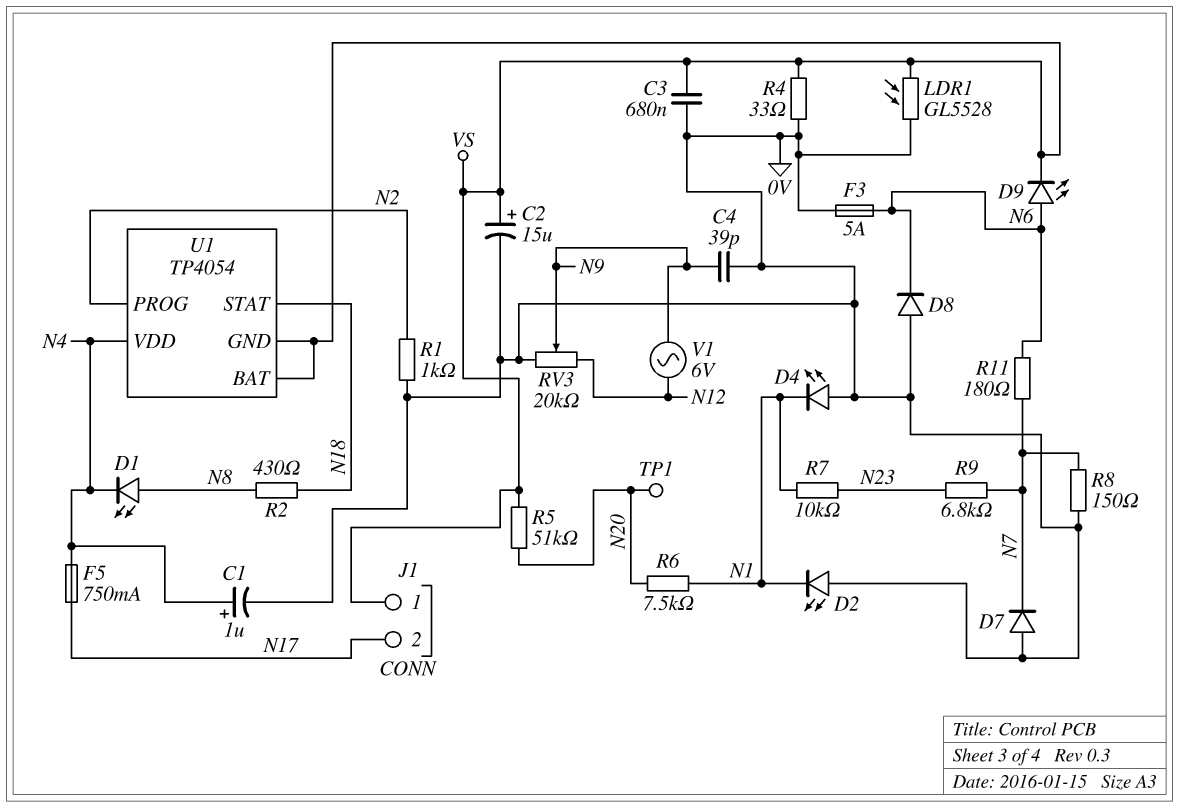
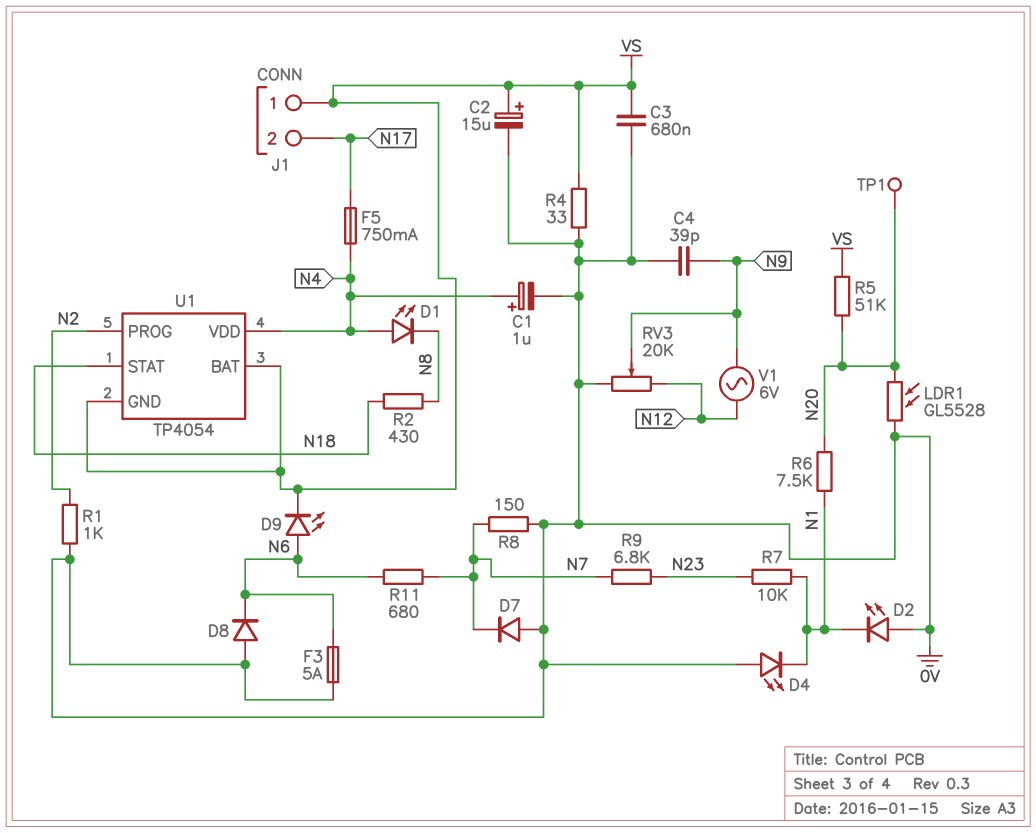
D1: LED (A N8, K N4) -> LED (A N4, K N8)
LDR1: GL5528 (0V, VS) -> GL5528 (0V, N20)
R11: 180 (N6, N7) -> 680 (N6, N7)

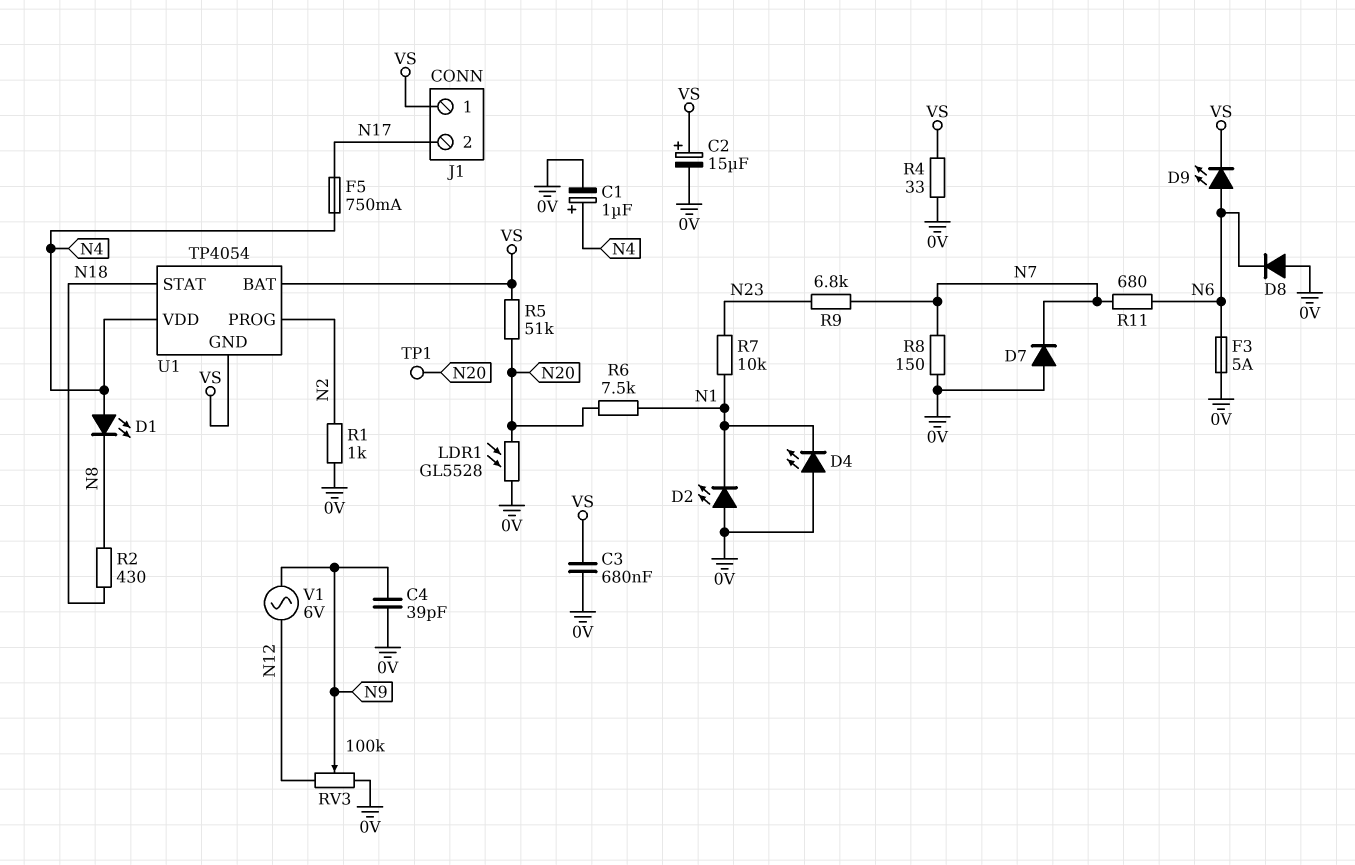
RV3: 20k (0V, N12, wiper N9) -> 100k (0V, N12, wiper N9)

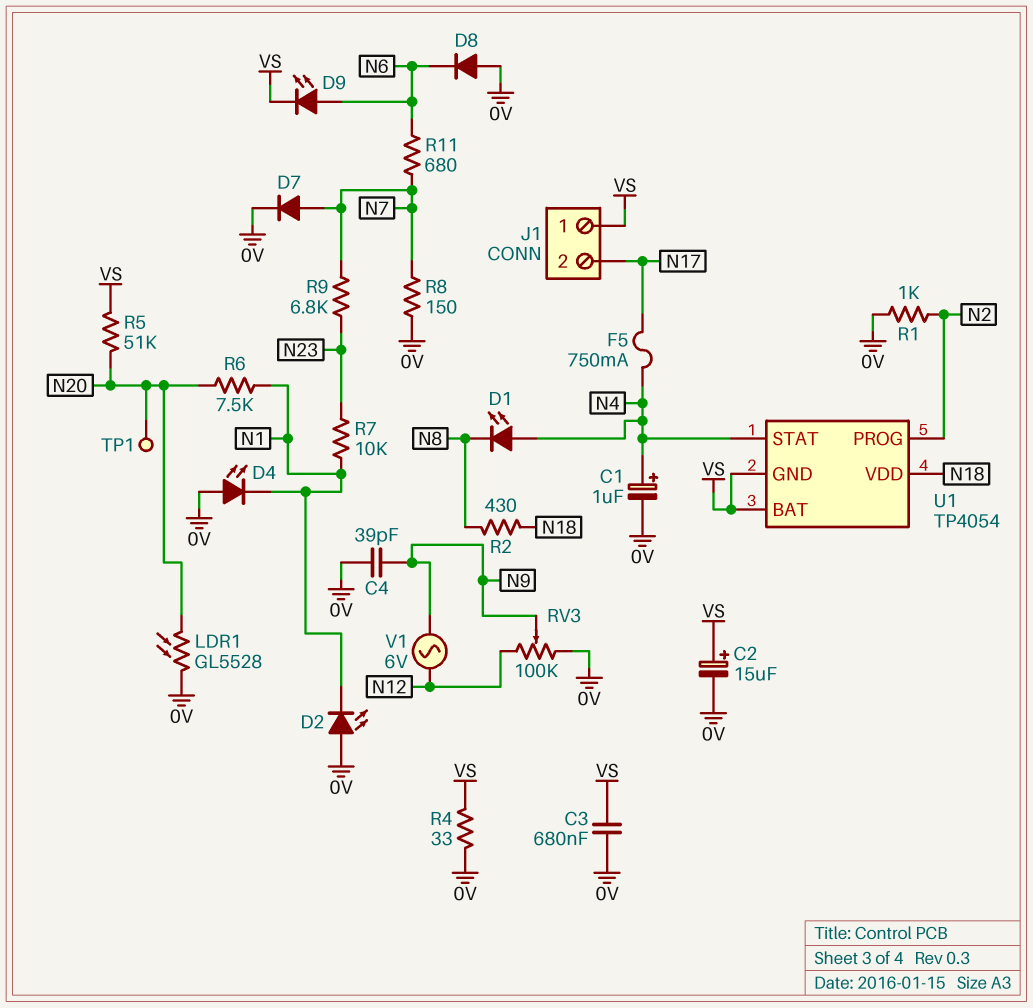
D7: diode (A 0V, K N7) -> diode (A N7, K 0V)
F3: 5A (0V, N6) -> none
U1 pin STAT: N18 -> N4
U1 pin VDD: N4 -> N18

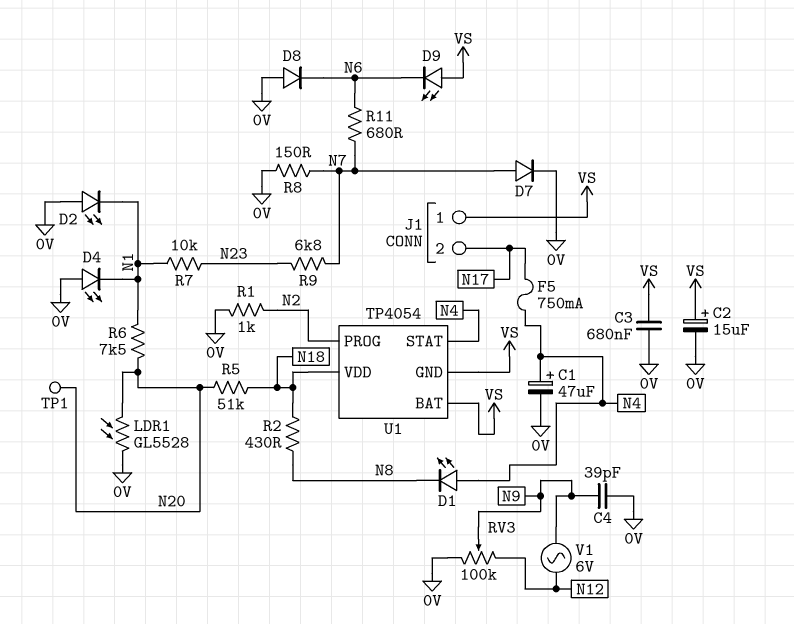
C1: 1uF (plus N4, minus 0V) -> 47uF (plus N4, minus 0V)
D9: LED (A N6, K VS) -> LED (A VS, K N6)
R4: 33 (0V, VS) -> none
R5: 51k (N20, VS) -> 51k (N18, N20)

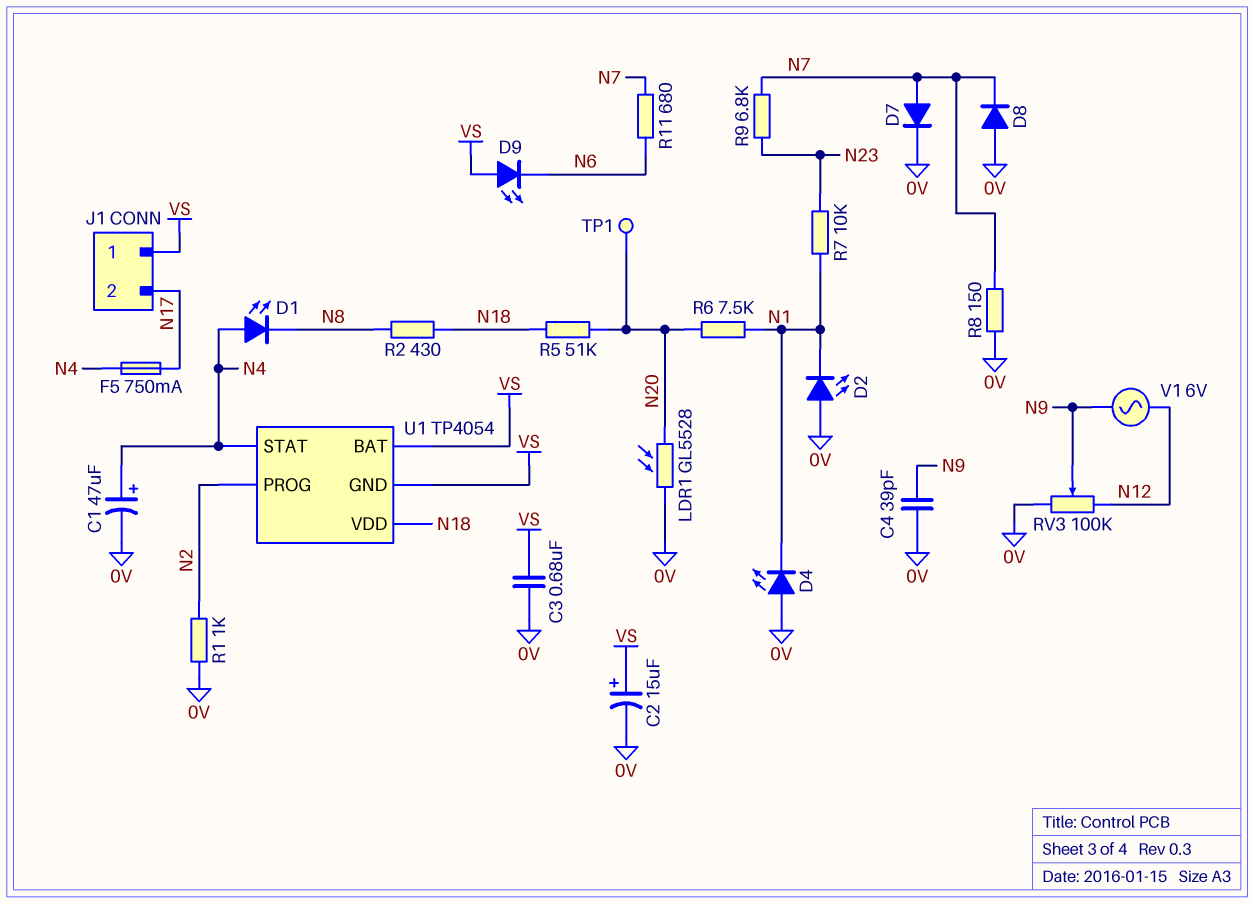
D8: diode (A 0V, K N6) -> diode (A 0V, K N7)

